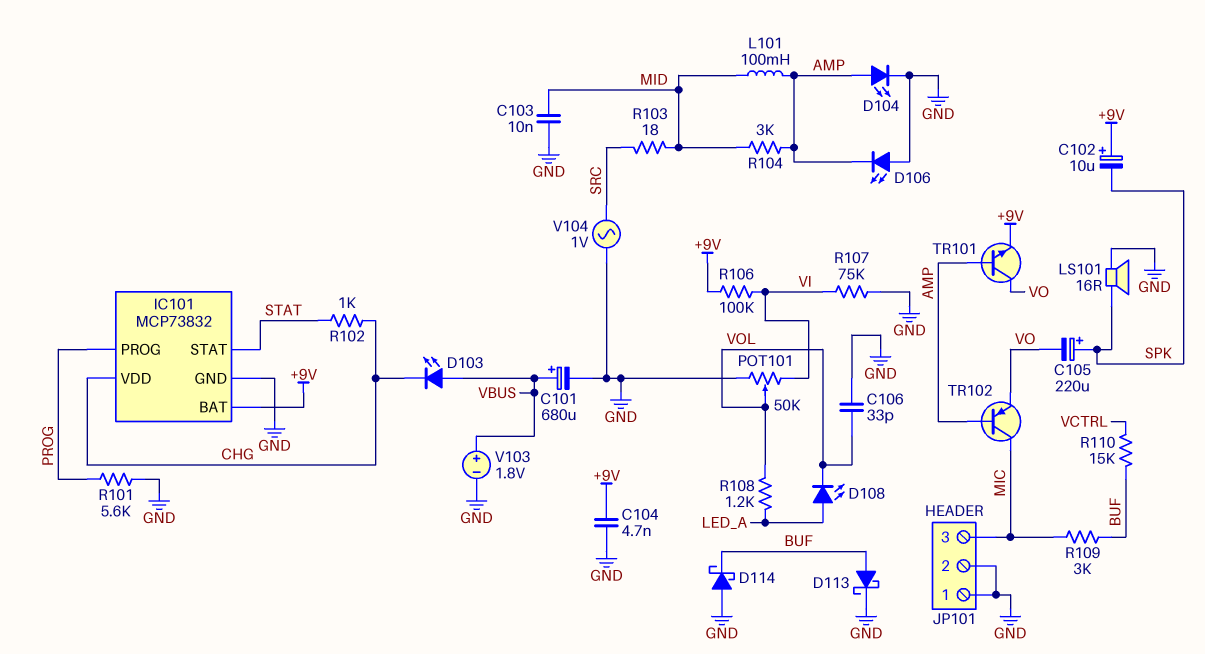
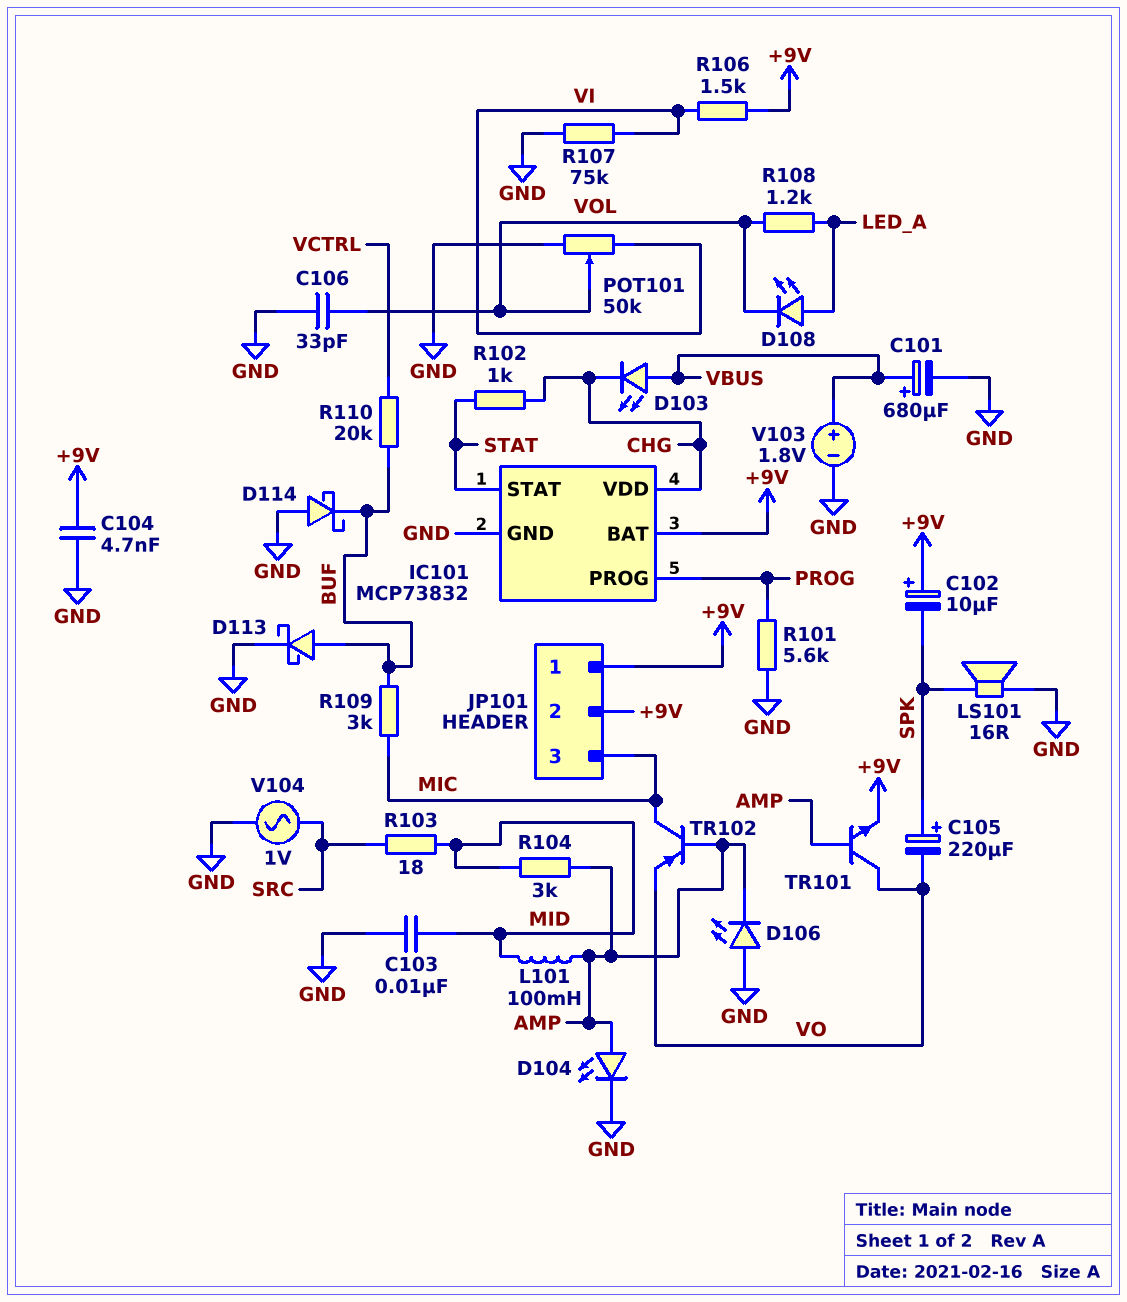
JP101 pin 1: GND -> +9V
JP101 pin 2: GND -> +9V
R106: 100k (+9V, VI) -> 1.5k (+9V, VI)
R110: 15k (BUF, VCTRL) -> 20k (BUF, VCTRL)

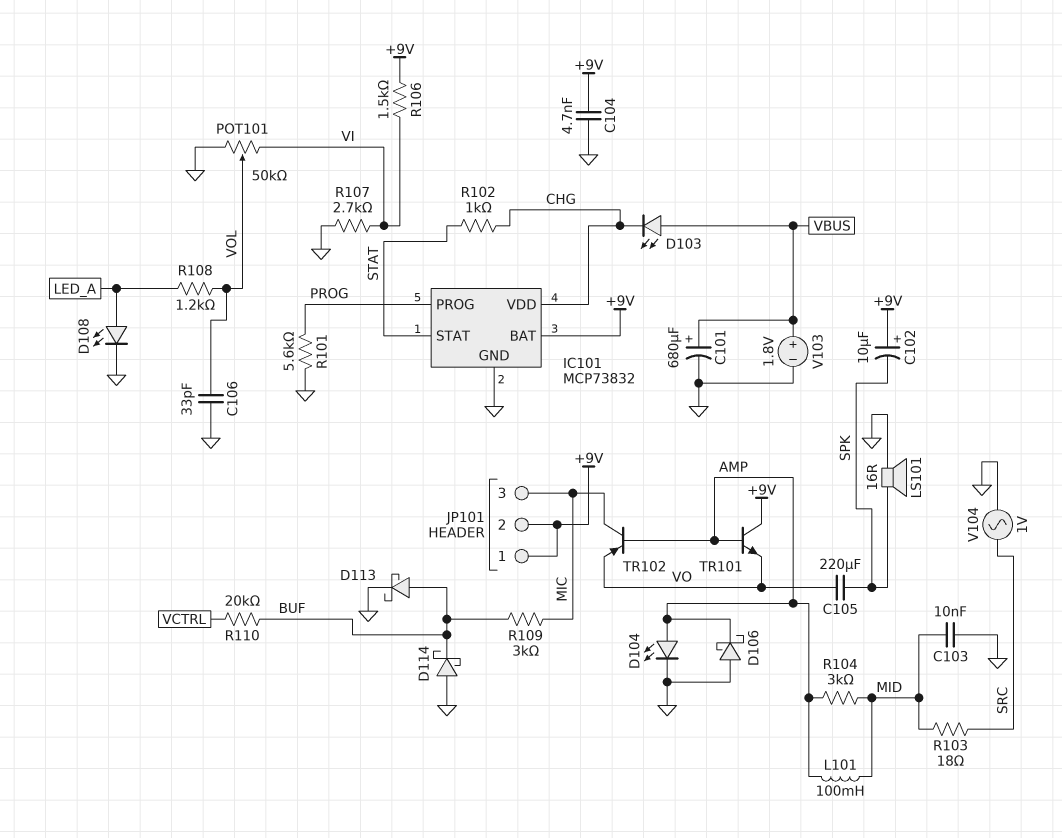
C105: 220uF (plus SPK, minus VO) -> 220uF (SPK, VO)
D106: LED (A GND, K AMP) -> schottky (A GND, K AMP)
D108: LED (A LED_A, K VOL) -> LED (A LED_A, K GND)
R107: 75k (GND, VI) -> 2.7k (GND, VI)
TR101: NPN (B AMP, C VO, E +9V) -> NPN (B AMP, C +9V, E VO)

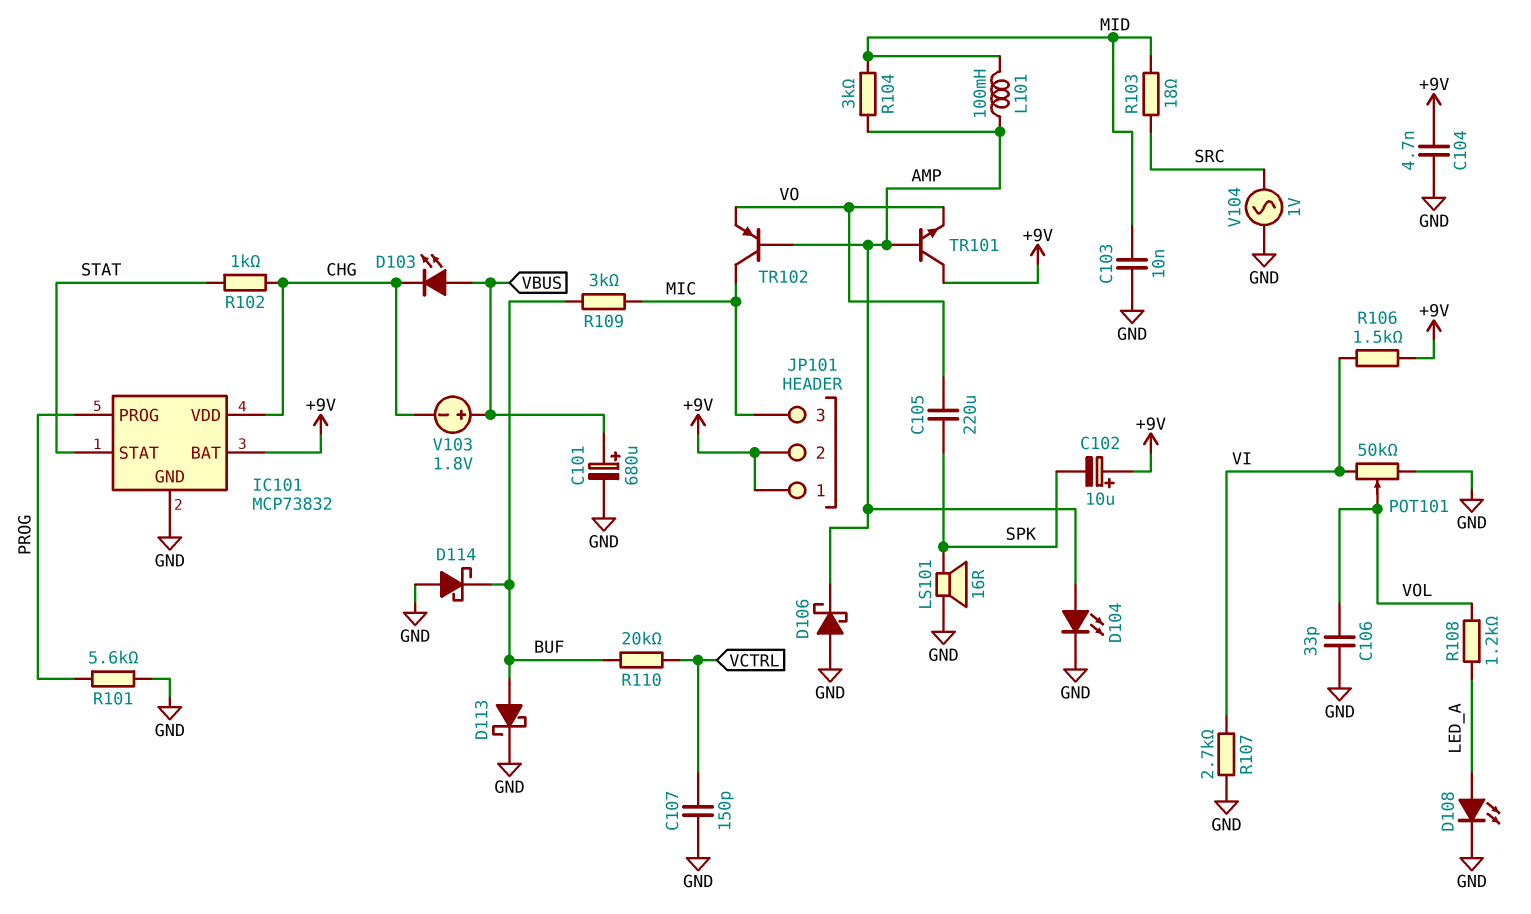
C107: none -> 150pF (GND, VCTRL)
V103: 1.8V (plus VBUS, minus GND) -> 1.8V (plus VBUS, minus CHG)

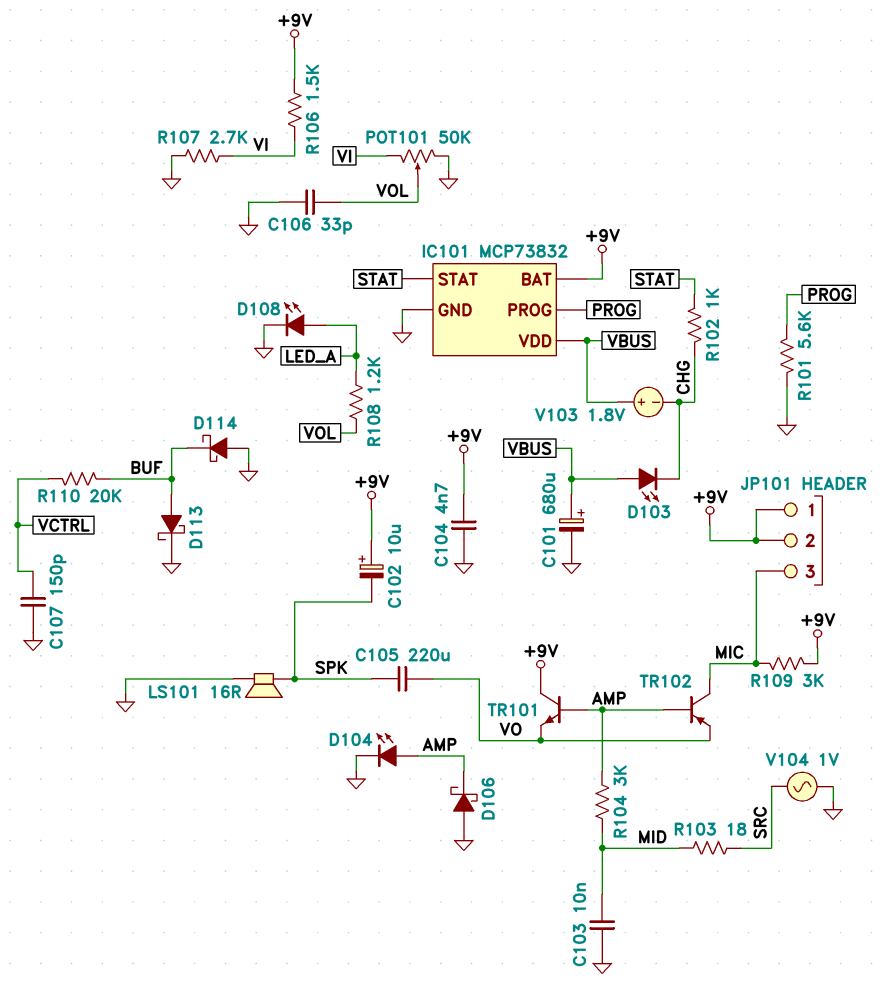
IC101 pin VDD: CHG -> VBUS
L101: 100mH (AMP, MID) -> none
R109: 3k (BUF, MIC) -> 3k (+9V, MIC)

